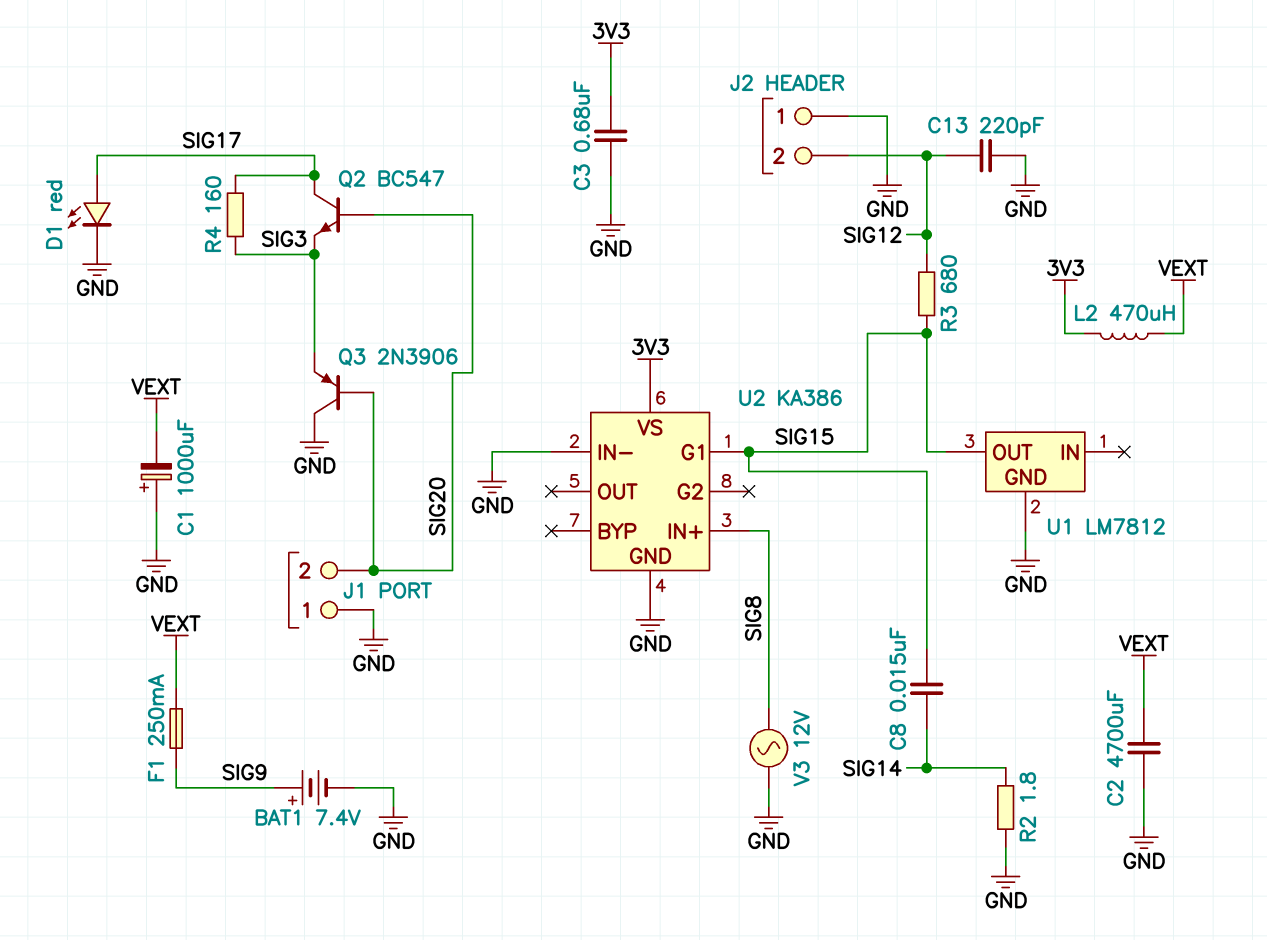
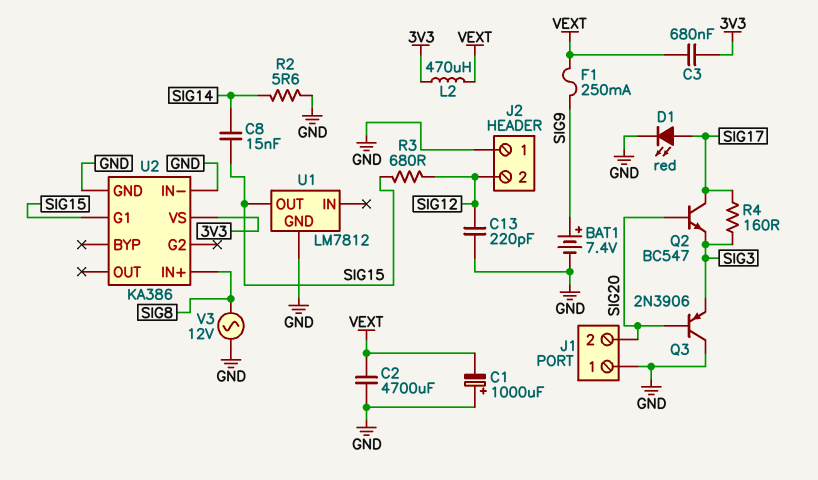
C3: 680nF (3V3, GND) -> 680nF (3V3, VEXT)
R2: 1.8 (GND, SIG14) -> 5.6 (GND, SIG14)

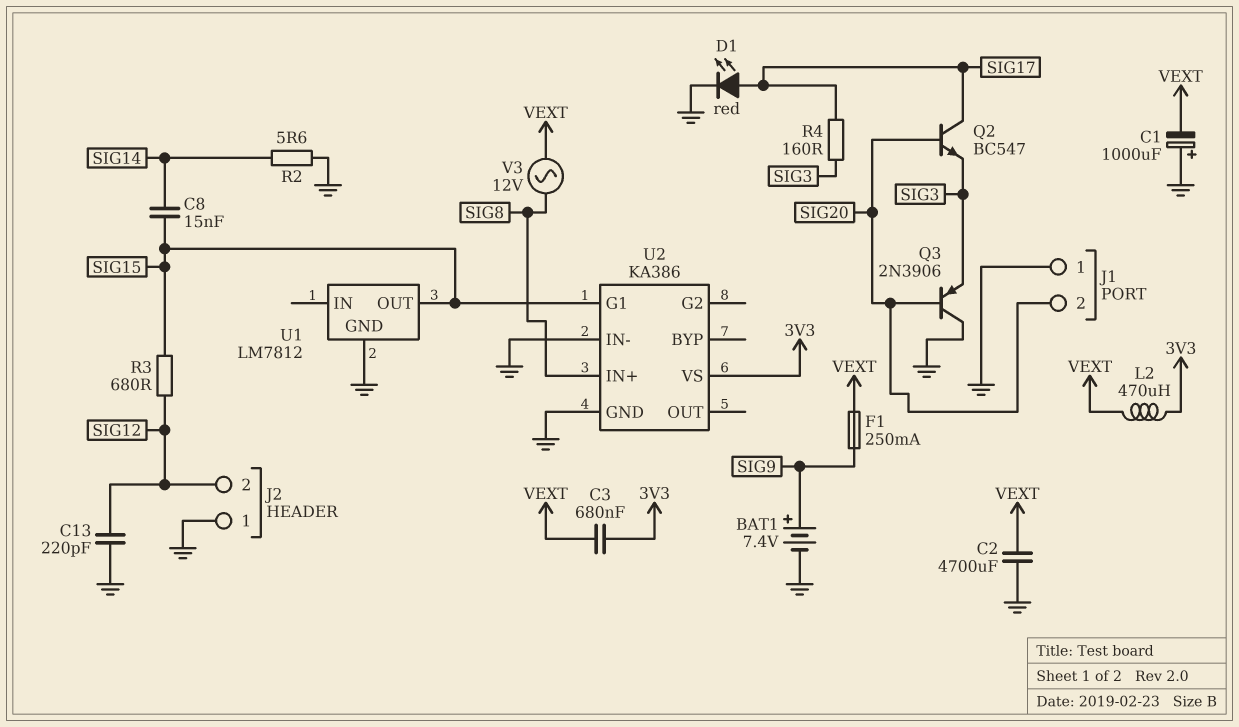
V3: AC 12V (GND, SIG8) -> AC 12V (SIG8, VEXT)

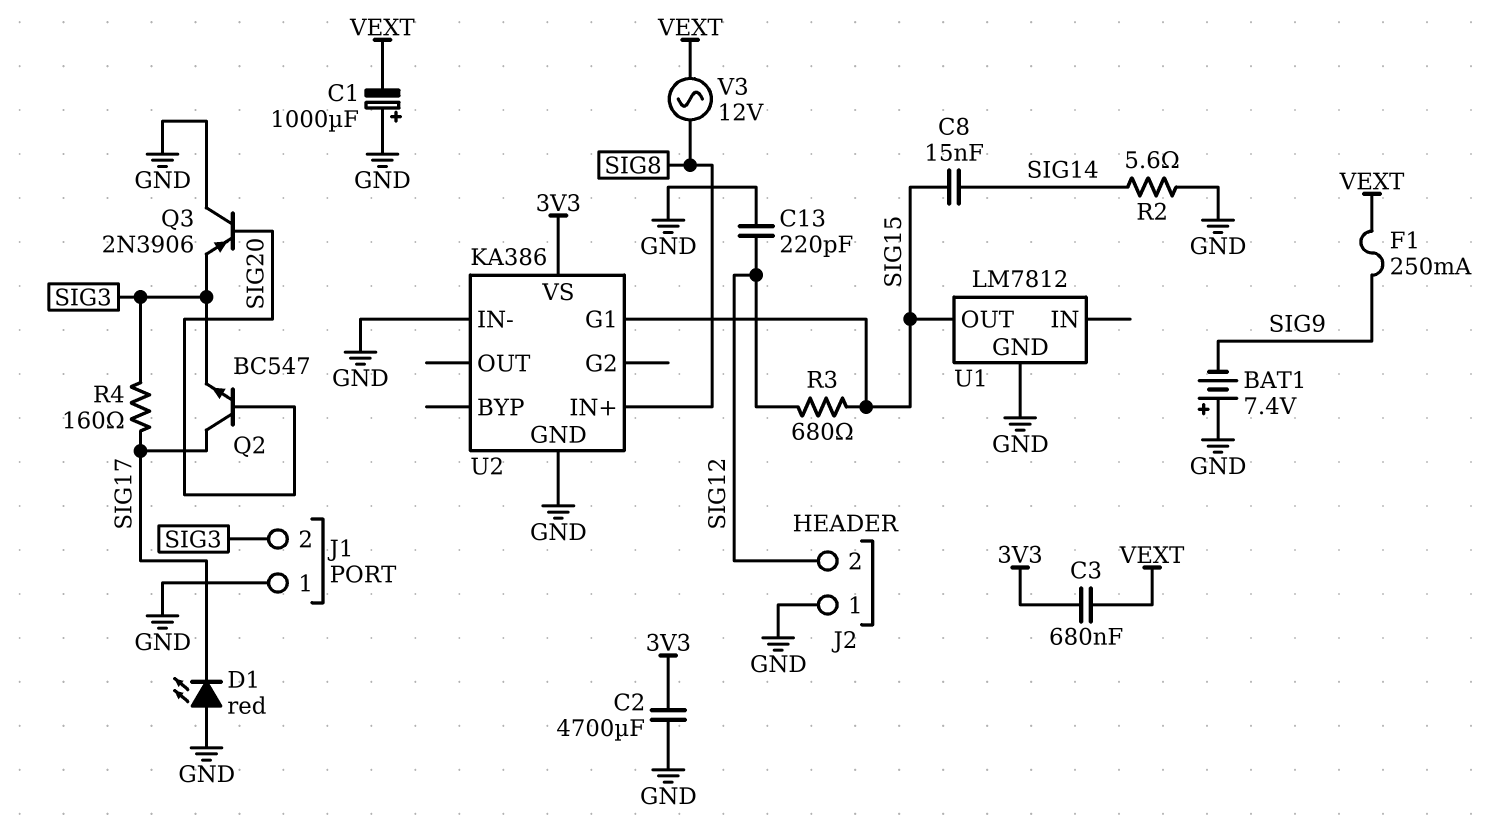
BAT1: 7.4V (plus SIG9, minus GND) -> 7.4V (plus GND, minus SIG9)
C2: 4700uF (GND, VEXT) -> 4700uF (3V3, GND)
D1: LED red (A SIG17, K GND) -> LED red (A GND, K SIG17)
J1 pin 2: SIG20 -> SIG3
L2: 470uH (3V3, VEXT) -> none

